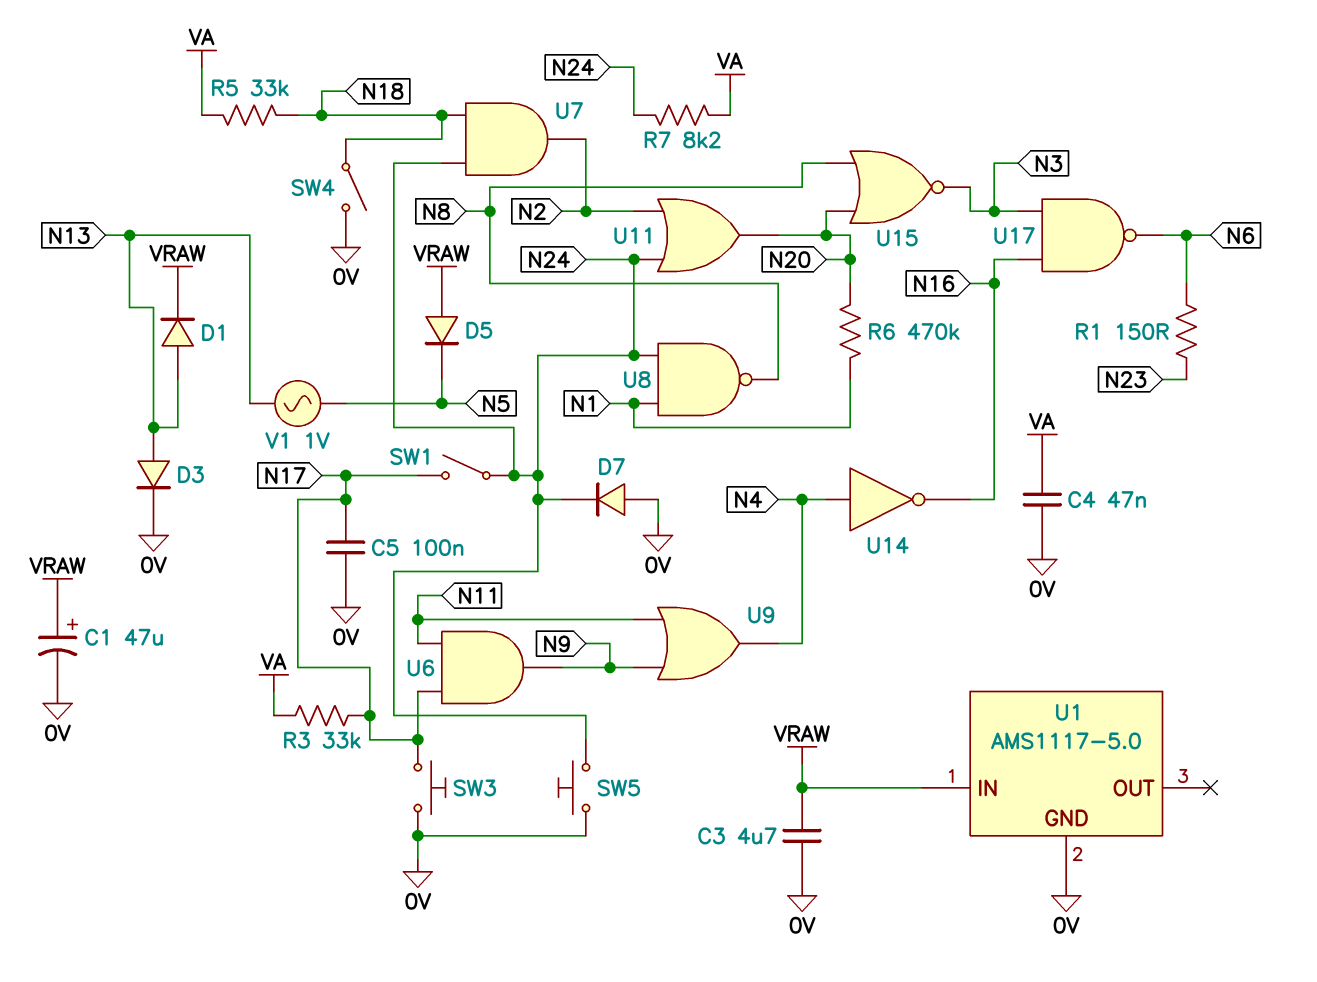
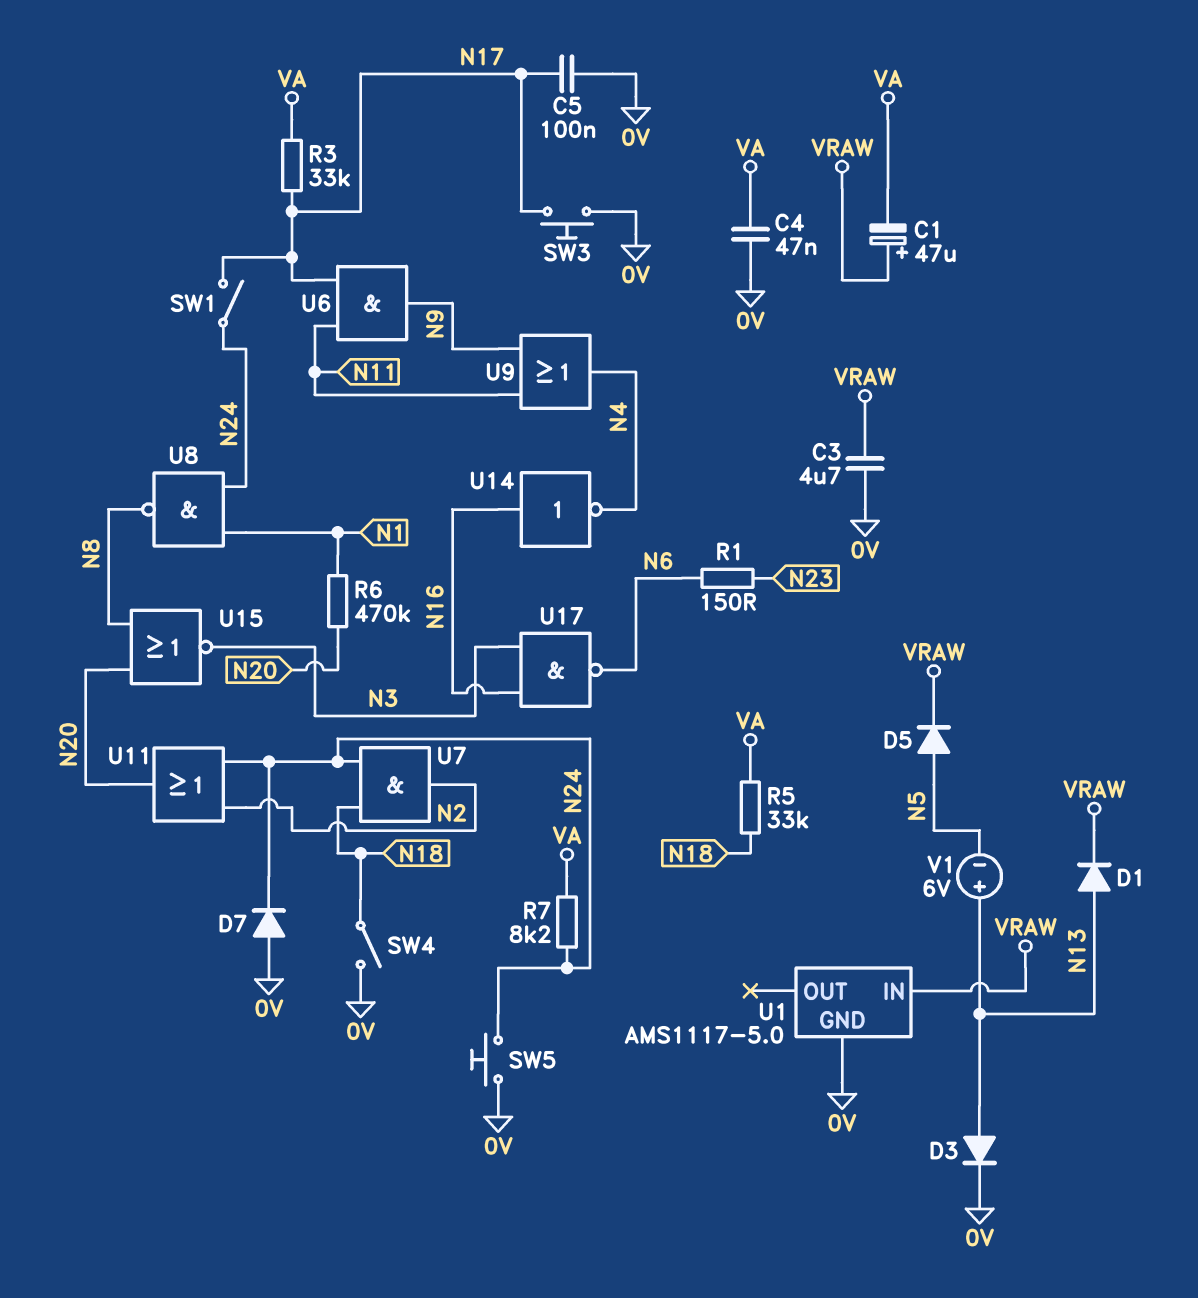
C1: 47uF (plus VRAW, minus 0V) -> 47uF (plus VRAW, minus VA)
D5: diode (A VRAW, K N5) -> diode (A N5, K VRAW)
U14: NOT (in N4, out N16) -> NOT (in N16, out N4)
V1: AC 1V (N5, N13) -> 6V (plus N13, minus N5)

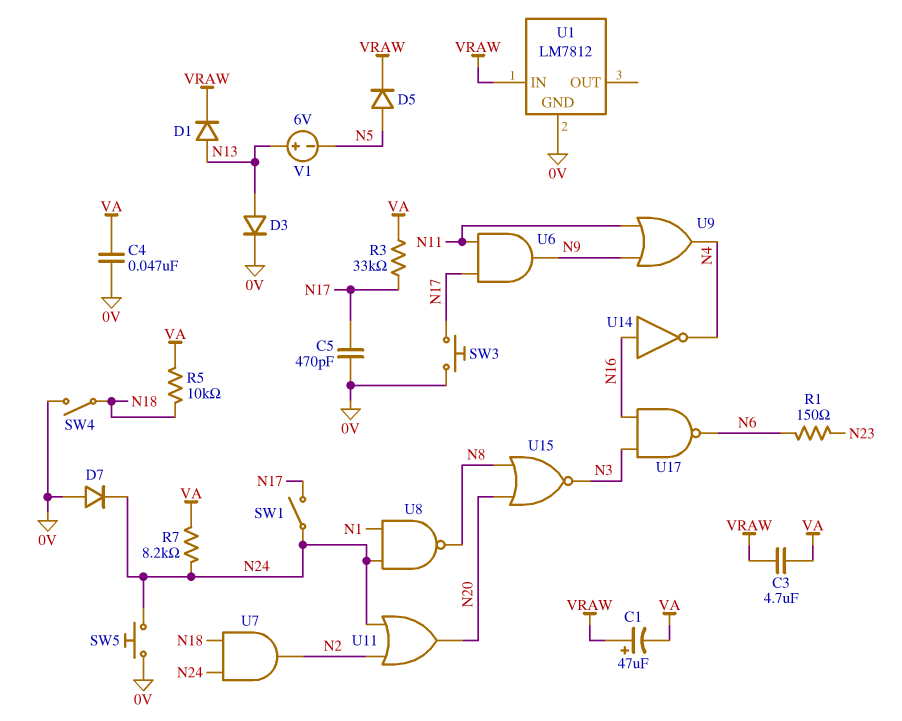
C3: 4.7uF (0V, VRAW) -> 4.7uF (VA, VRAW)
C5: 100nF (0V, N17) -> 470pF (0V, N17)
R5: 33k (N18, VA) -> 10k (N18, VA)
R6: 470k (N1, N20) -> none
U1: AMS1117-5.0 -> LM7812

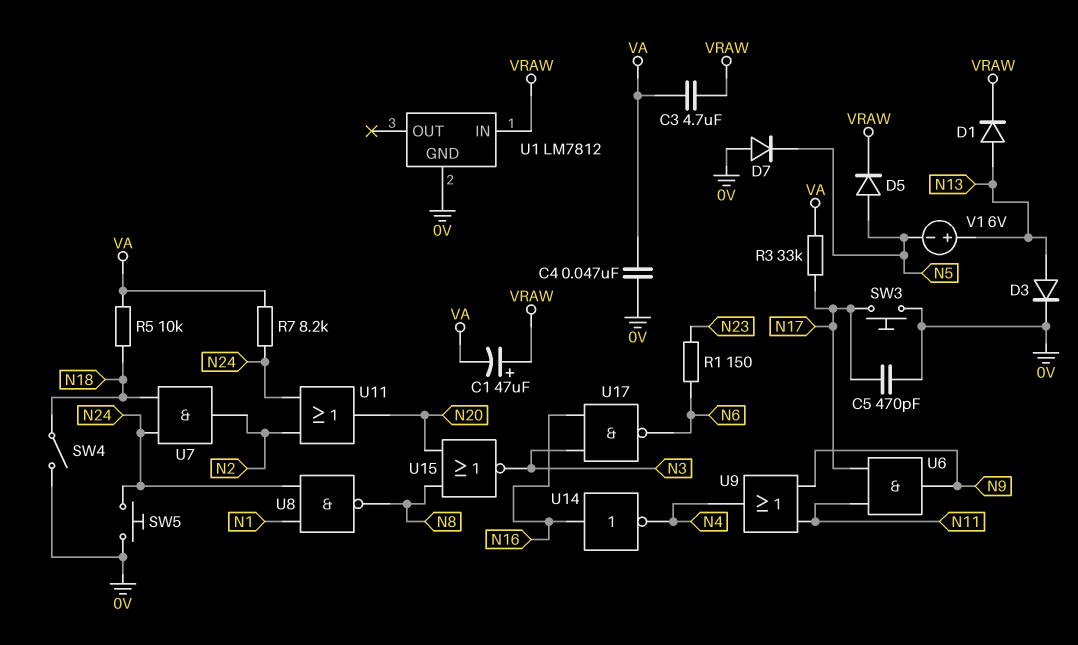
D7: diode (A 0V, K N24) -> diode (A 0V, K N5)
SW1: switch (N17, N24) -> none

